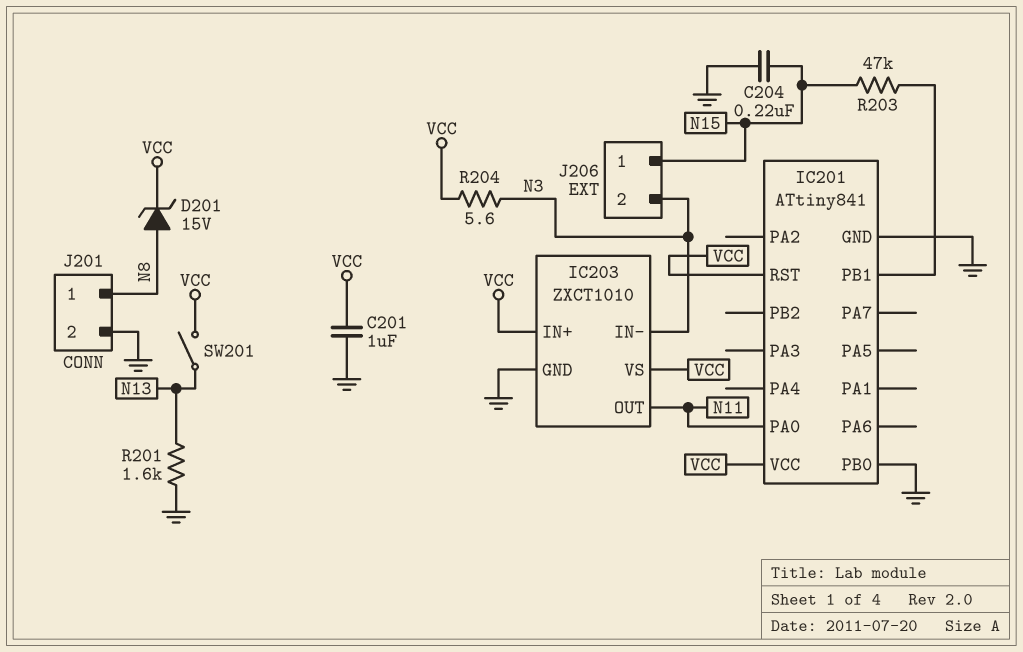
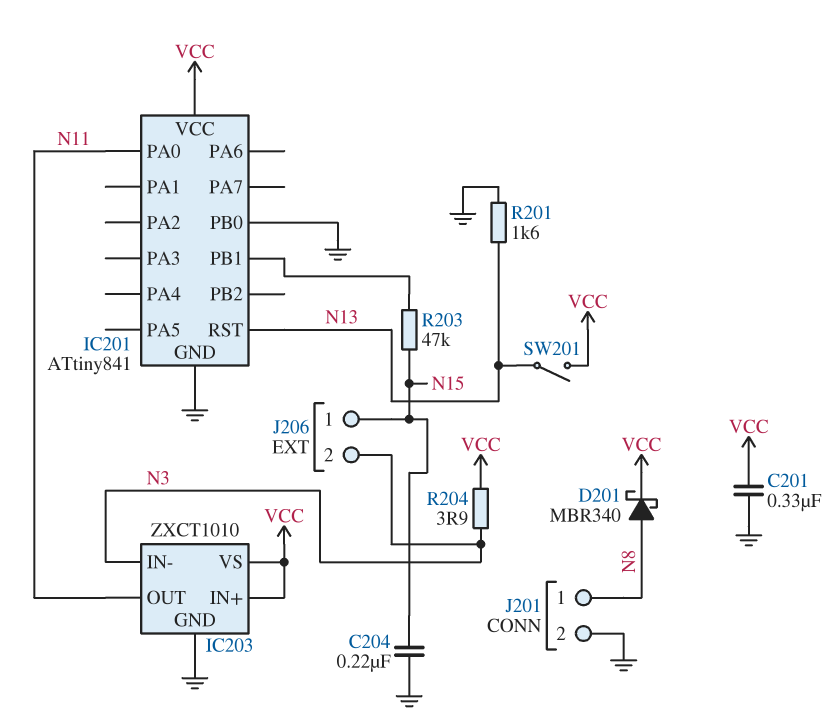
C201: 1uF (GND, VCC) -> 330nF (GND, VCC)
D201: zener 15V (A N8, K VCC) -> schottky MBR340 (A N8, K VCC)
IC201 pin RST: VCC -> N13
R204: 5.6 (N3, VCC) -> 3.9 (N3, VCC)

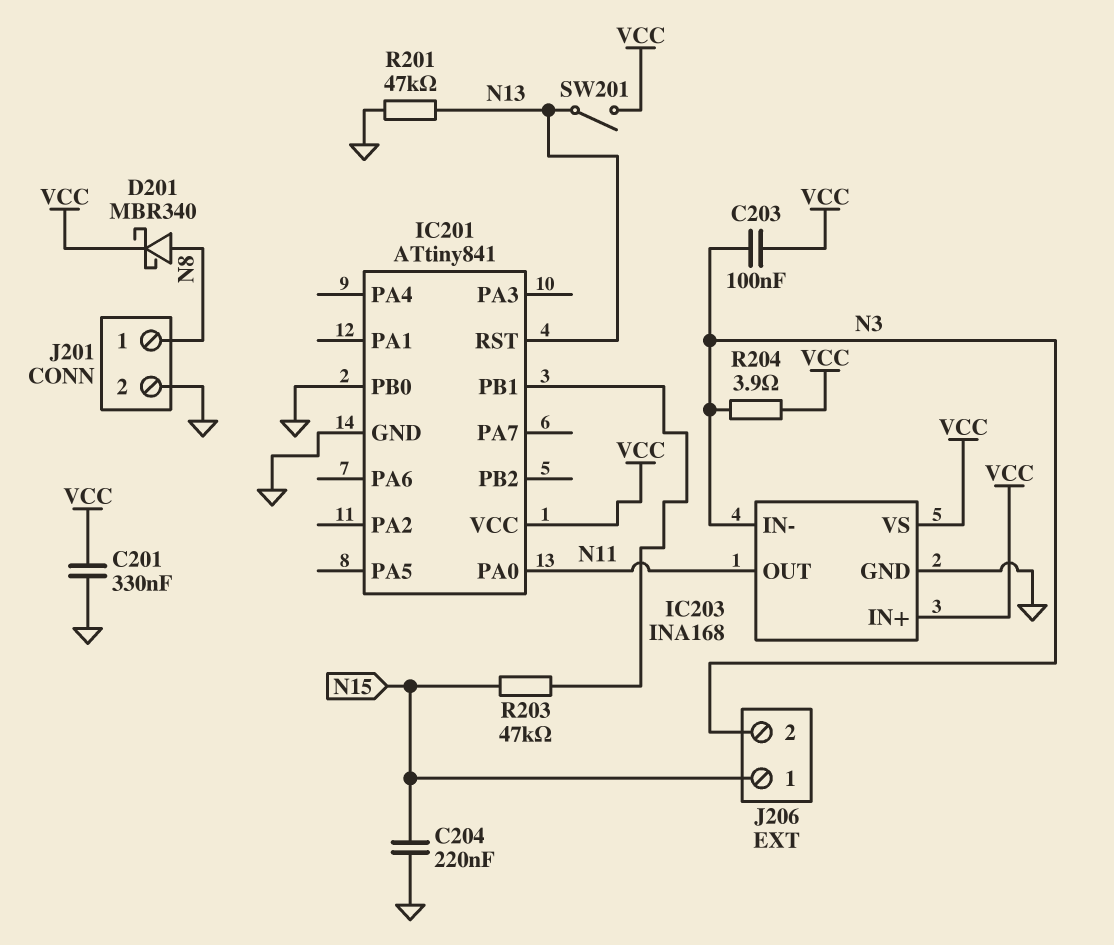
C203: none -> 100nF (N3, VCC)
IC203: ZXCT1010 -> INA168
R201: 1.6k (GND, N13) -> 47k (GND, N13)

